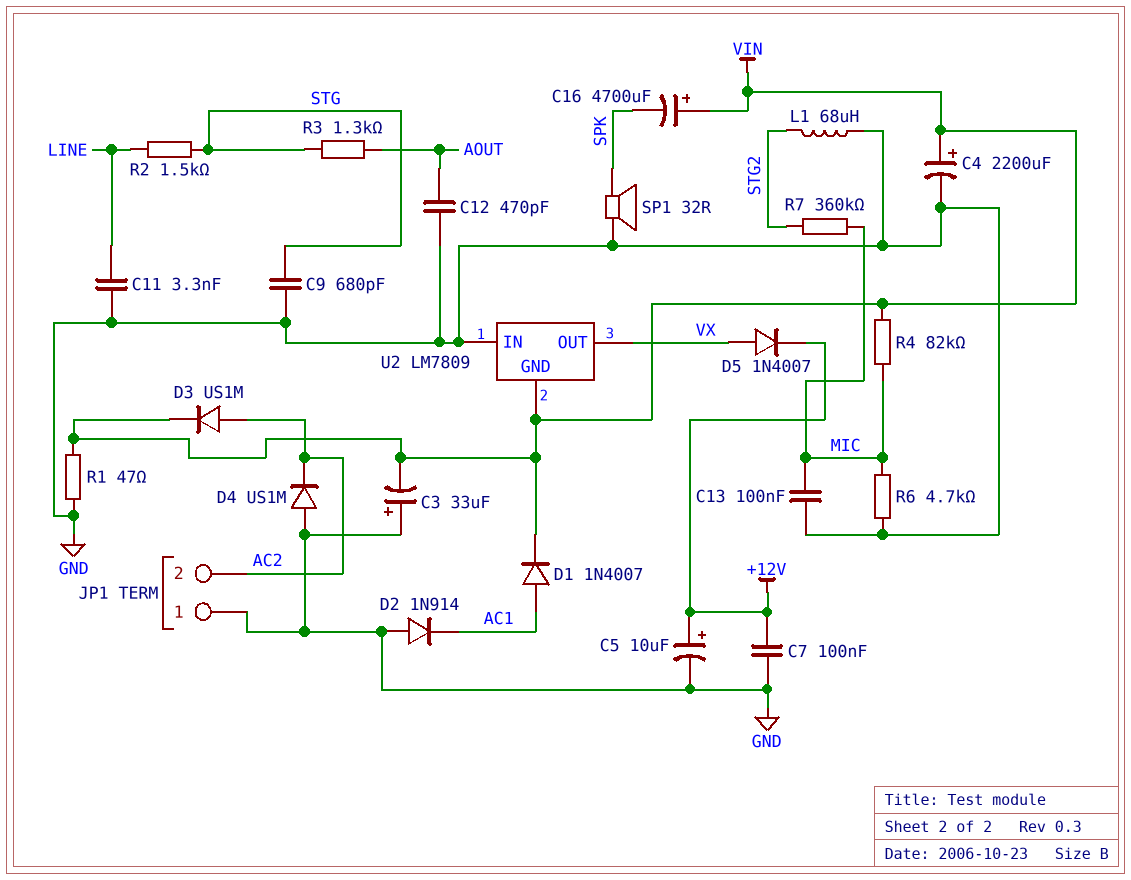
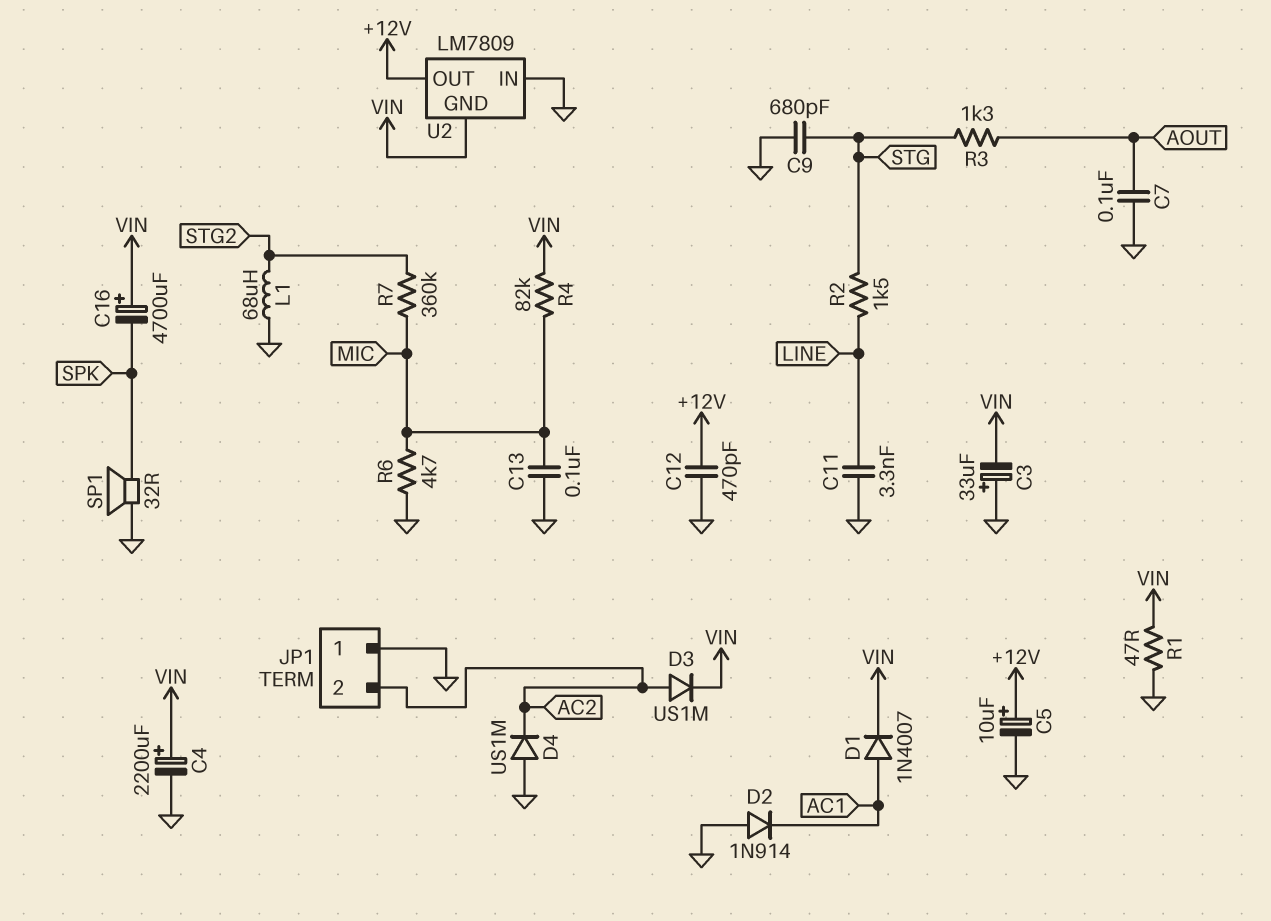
C7: 100nF (+12V, GND) -> 100nF (AOUT, GND)
C12: 470pF (AOUT, GND) -> 470pF (+12V, GND)
D5: diode 1N4007 (A VX, K +12V) -> none
U2 pin OUT: VX -> +12V

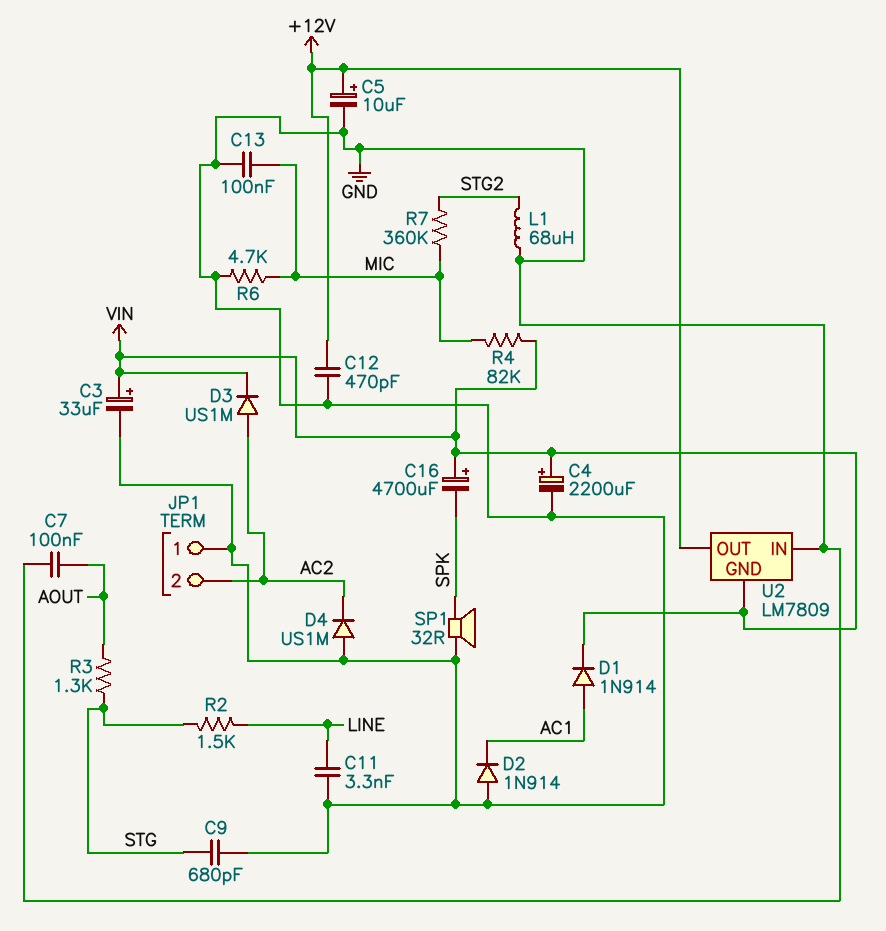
C3: 33uF (plus GND, minus VIN) -> 33uF (plus VIN, minus GND)
D1: diode 1N4007 (A AC1, K VIN) -> diode 1N914 (A AC1, K VIN)
R1: 47 (GND, VIN) -> none

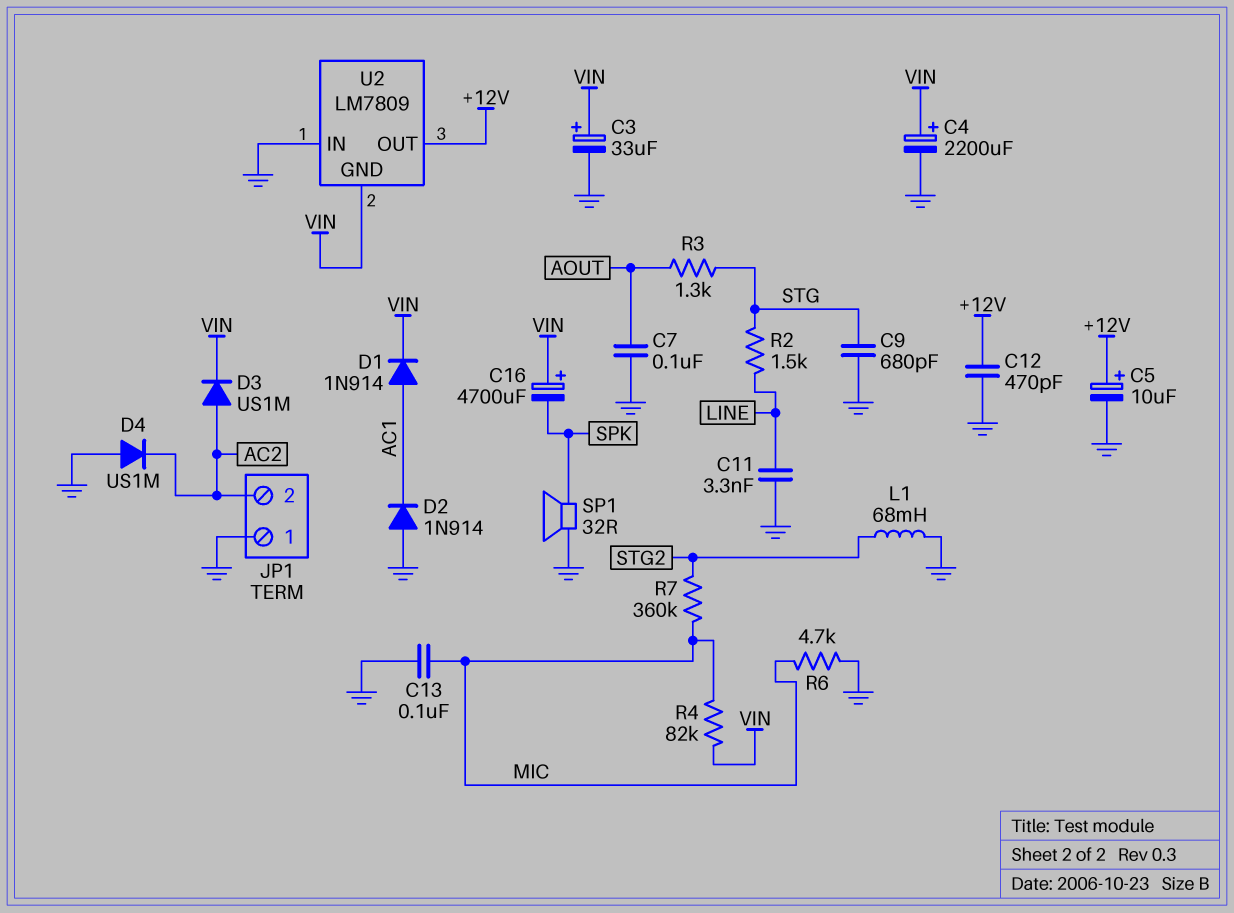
L1: 68uH (GND, STG2) -> 68mH (GND, STG2)

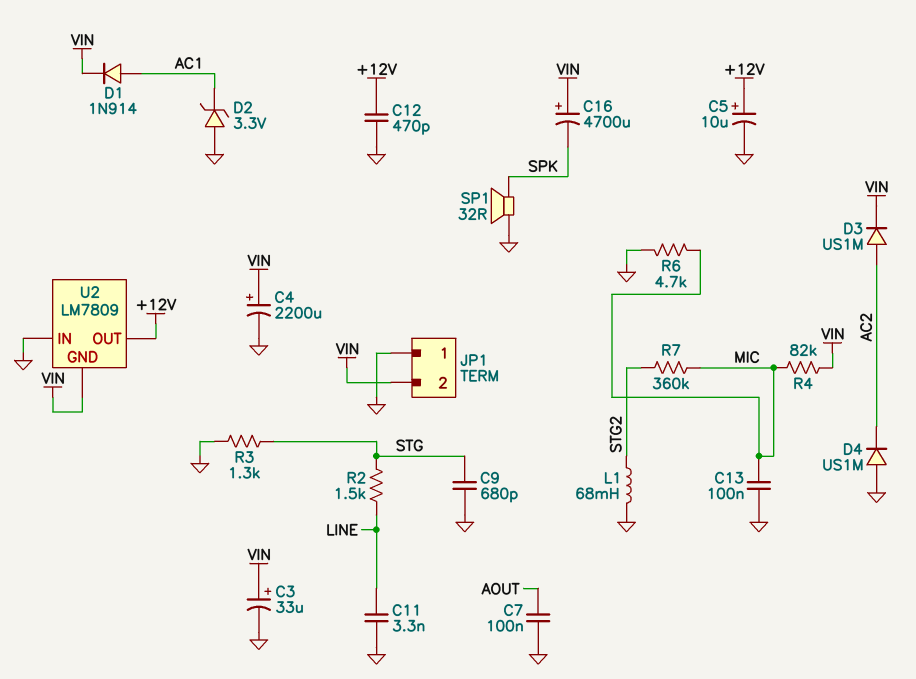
D2: diode 1N914 (A GND, K AC1) -> zener 3.3V (A GND, K AC1)
JP1 pin 2: AC2 -> VIN
R3: 1.3k (AOUT, STG) -> 1.3k (GND, STG)

